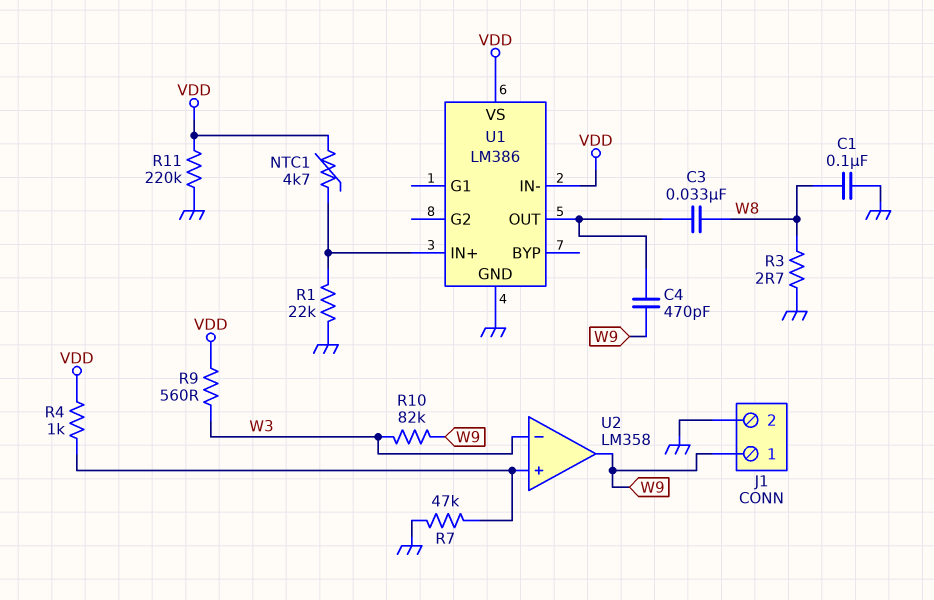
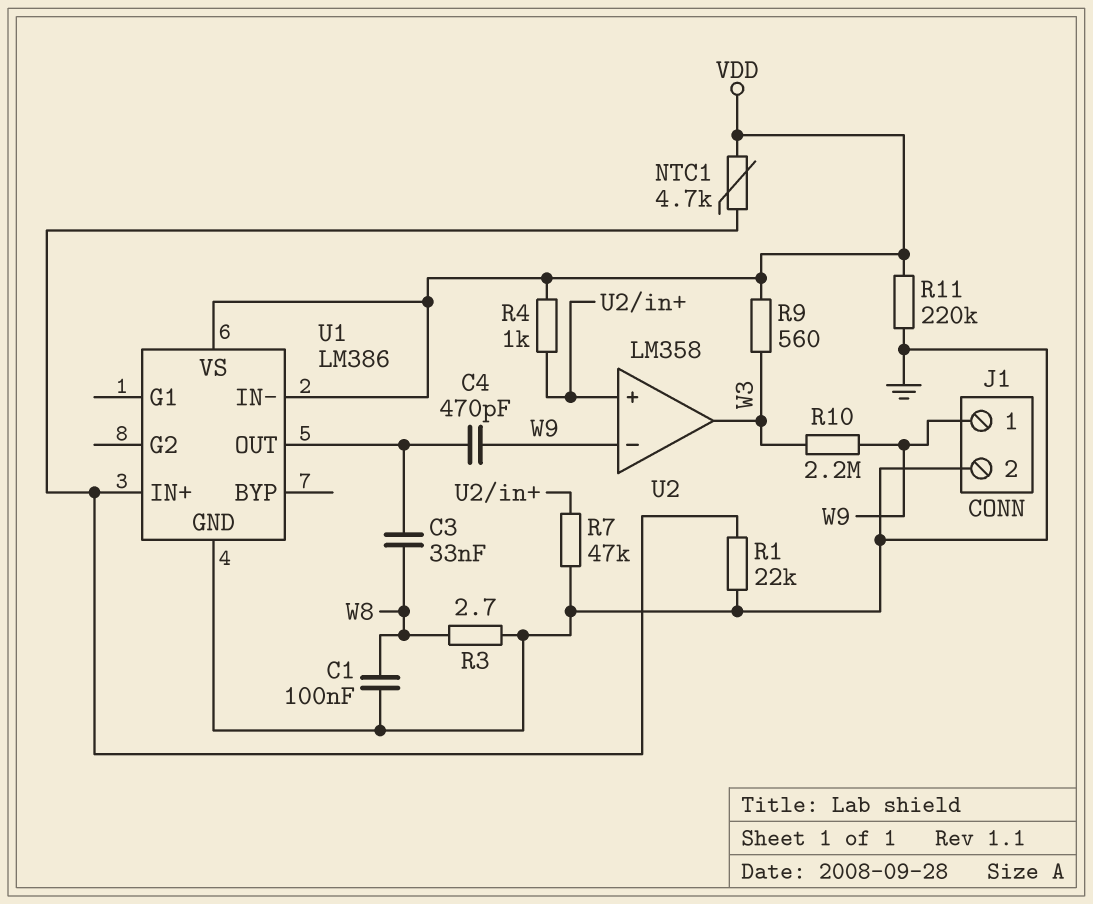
R10: 82k (W3, W9) -> 2.2M (W3, W9)
U2 pin in-: W3 -> W9
U2 pin out: W9 -> W3

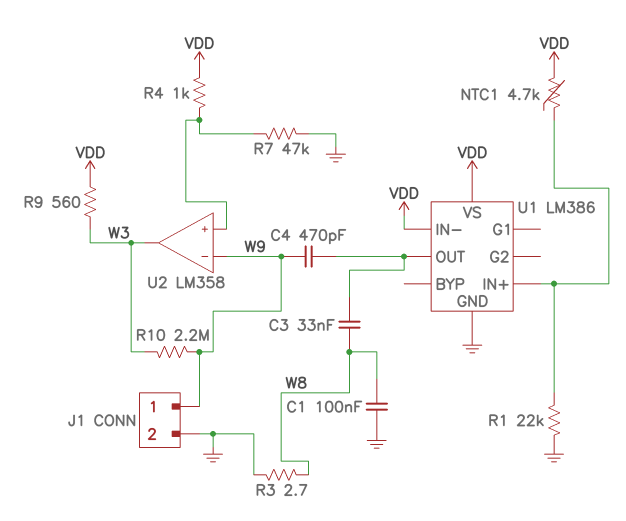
R11: 220k (GND, VDD) -> none

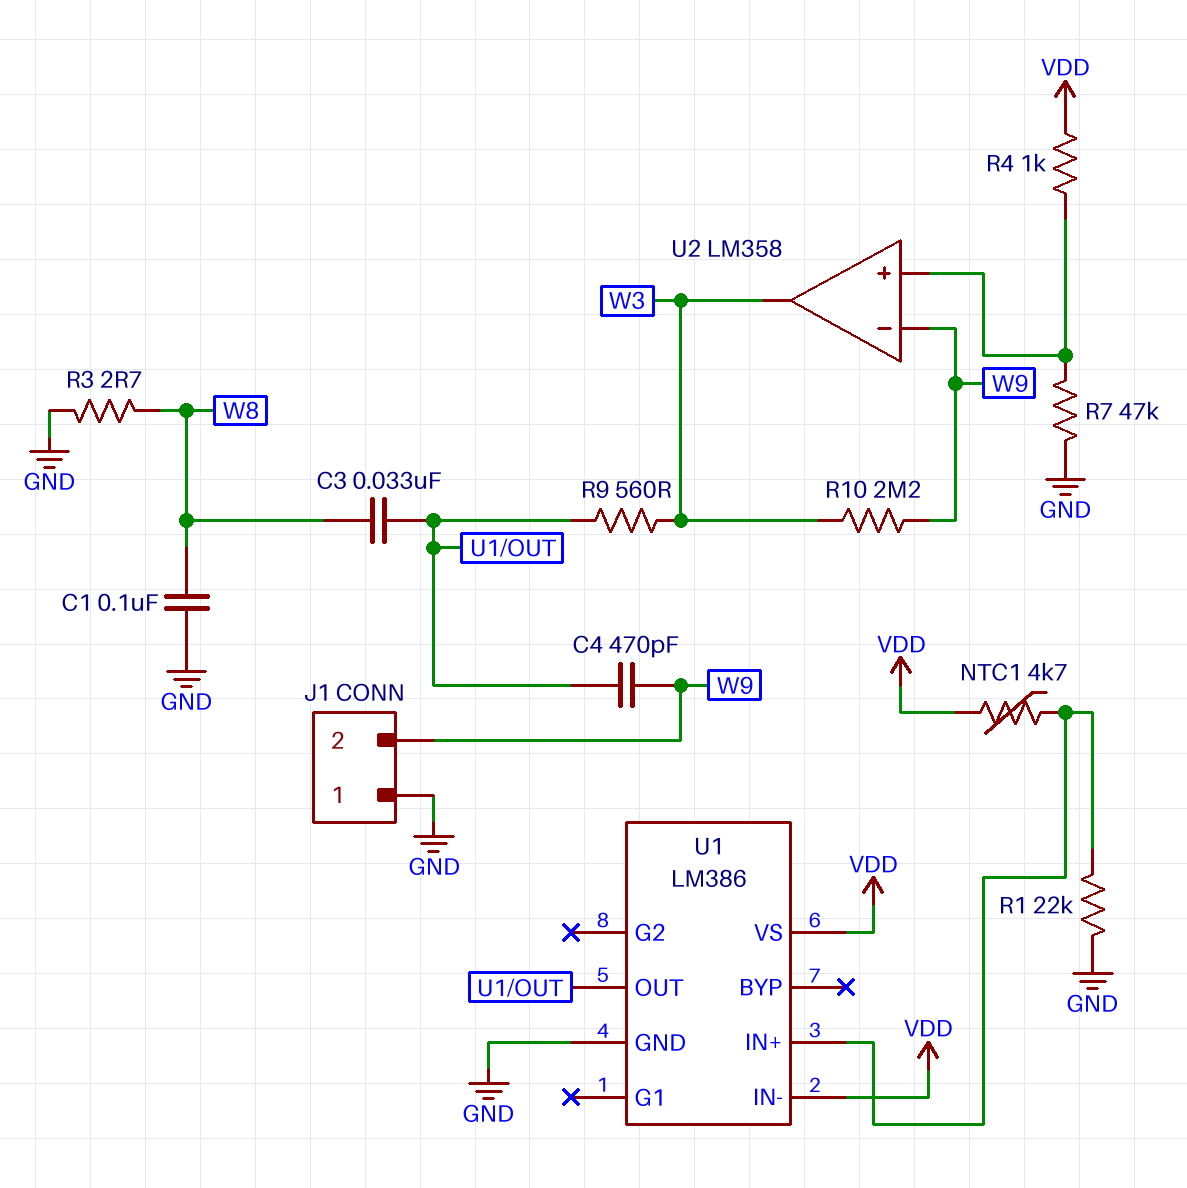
J1 pin 1: W9 -> GND
J1 pin 2: GND -> W9
R9: 560 (VDD, W3) -> 560 (U1/OUT, W3)

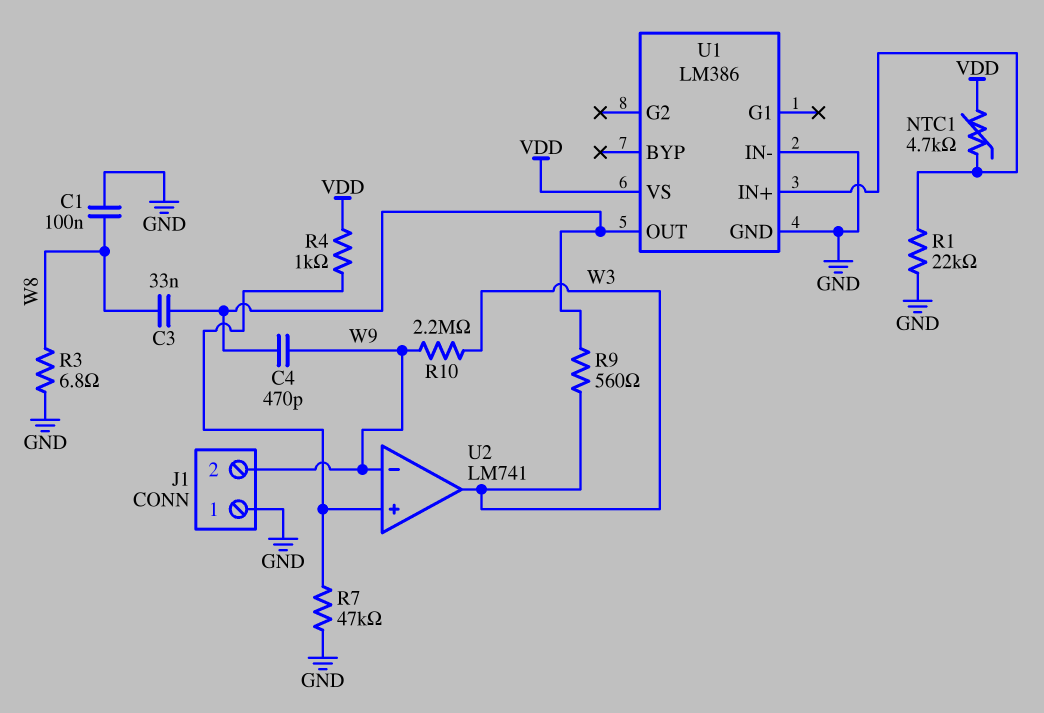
R3: 2.7 (GND, W8) -> 6.8 (GND, W8)
U1 pin IN-: VDD -> GND
U2: LM358 -> LM741

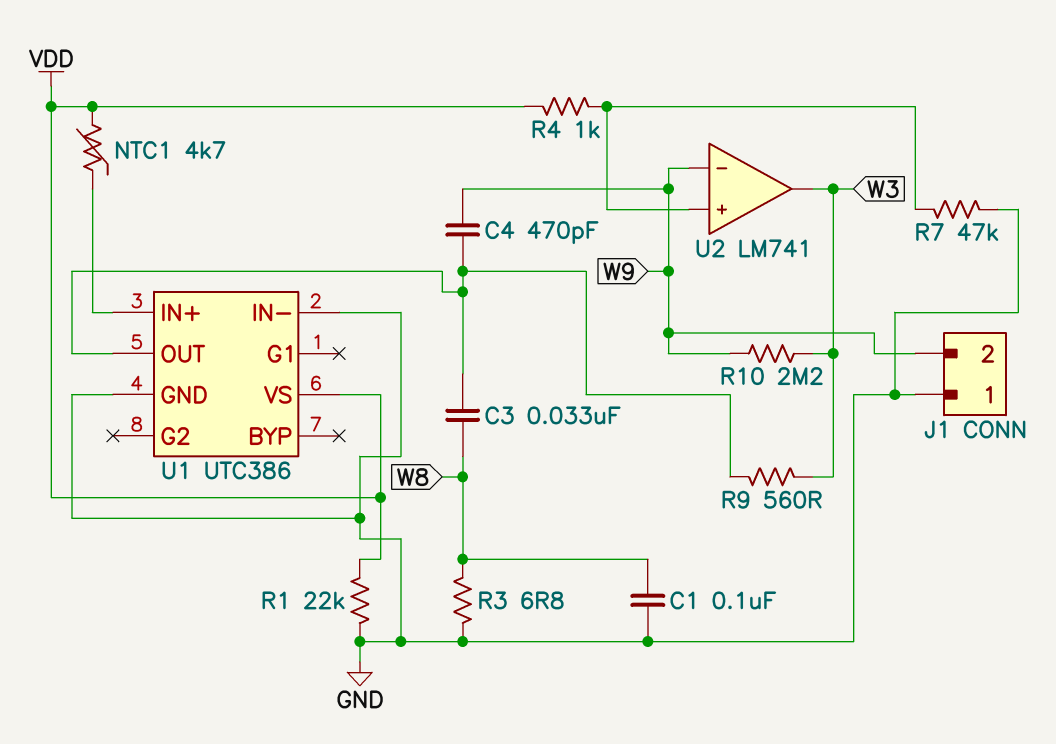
R1: 22k (GND, U1/IN+) -> 22k (GND, VDD)
U1: LM386 -> UTC386

